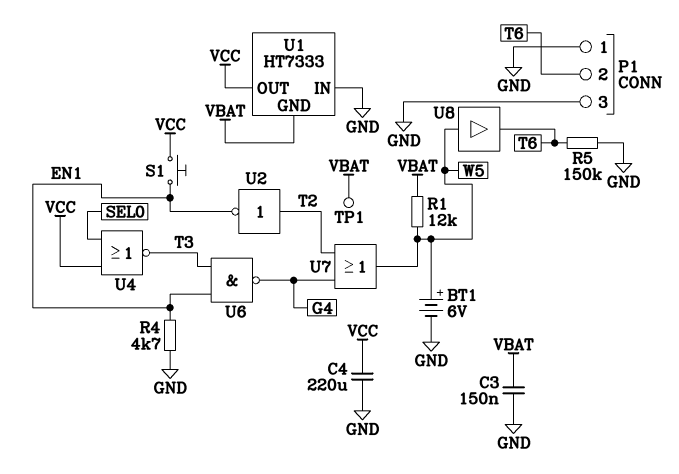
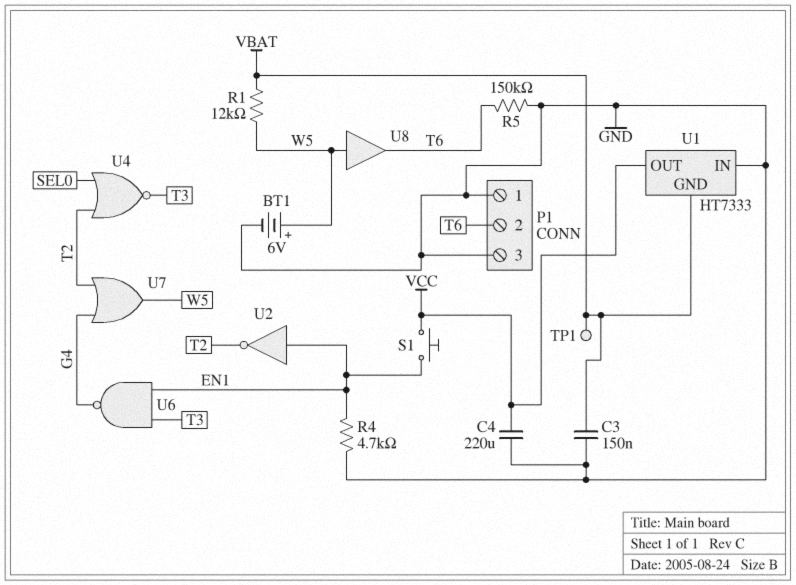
U2: NOT (in T2, out EN1) -> NOT (in EN1, out T2)
U4: NOR (in SEL0, in VCC, out T3) -> NOR (in SEL0, in T2, out T3)

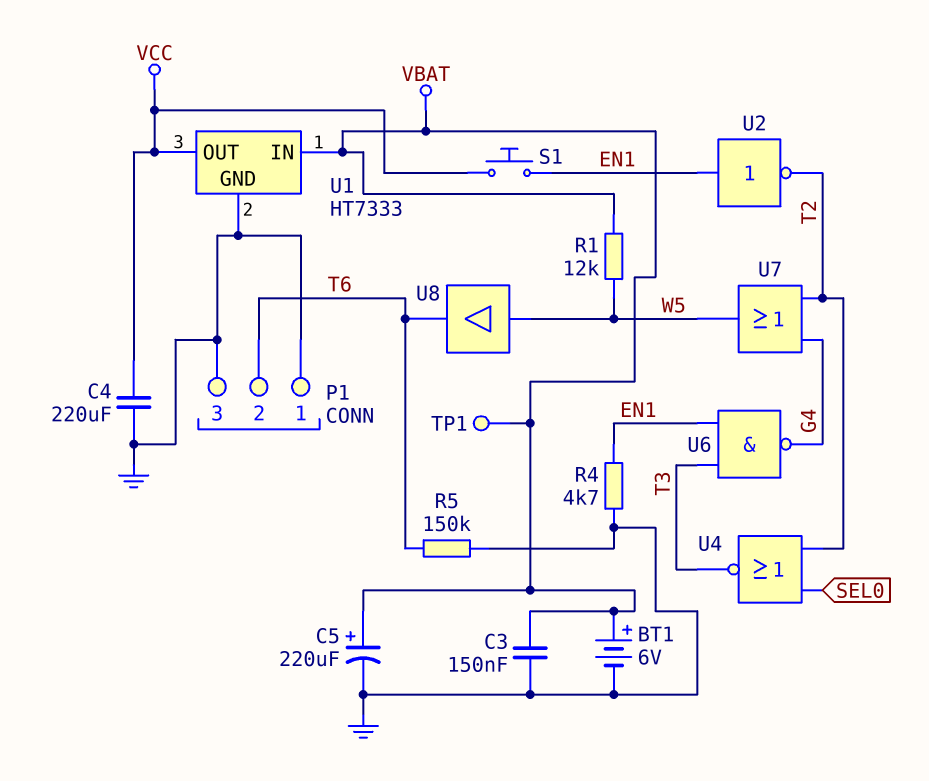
BT1: 6V (plus W5, minus GND) -> 6V (plus VBAT, minus GND)
C5: none -> 220uF (plus VBAT, minus GND)
U1 pin GND: VBAT -> GND
U1 pin IN: GND -> VBAT

